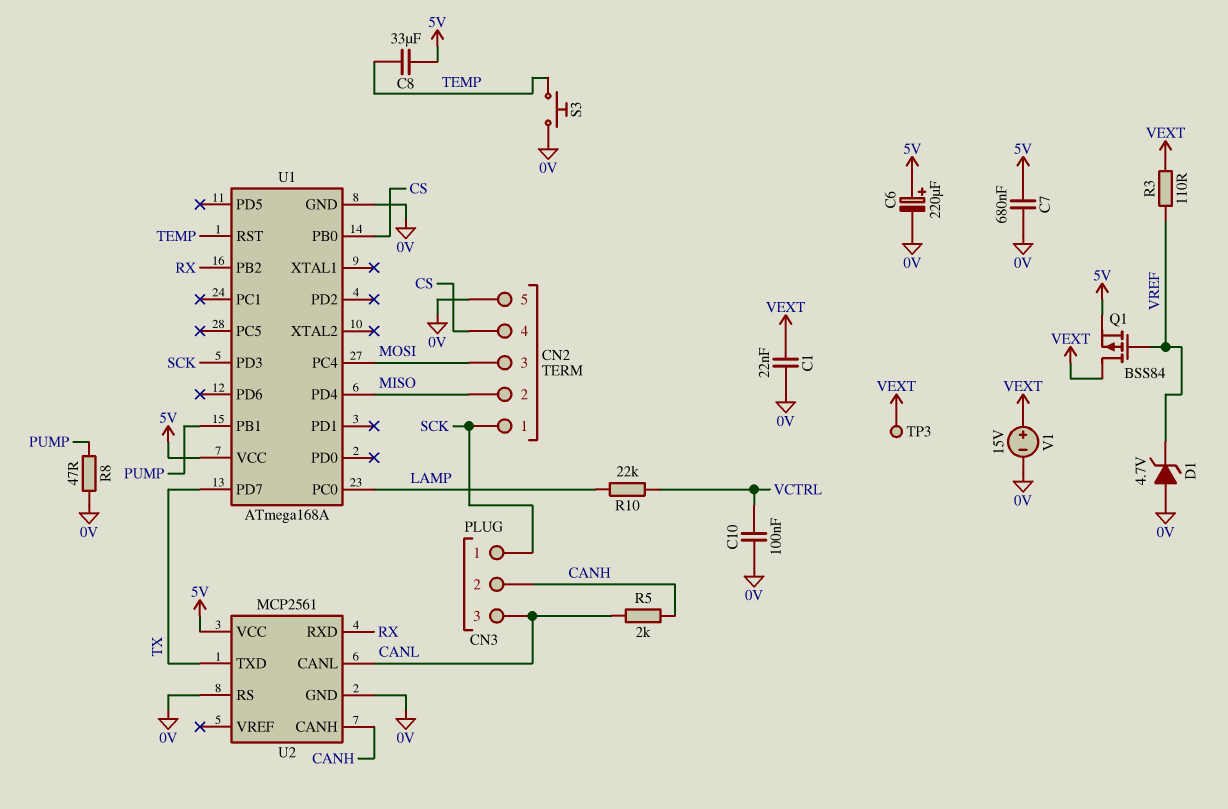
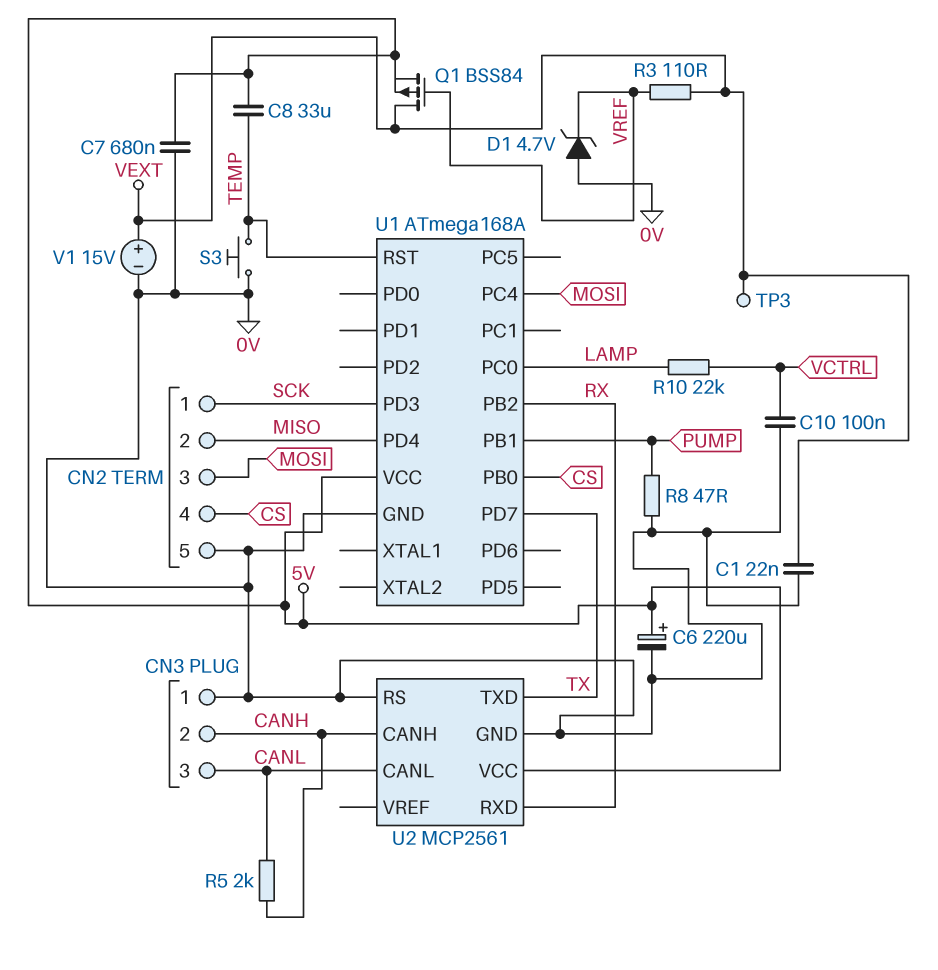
CN3 pin 1: SCK -> 0V

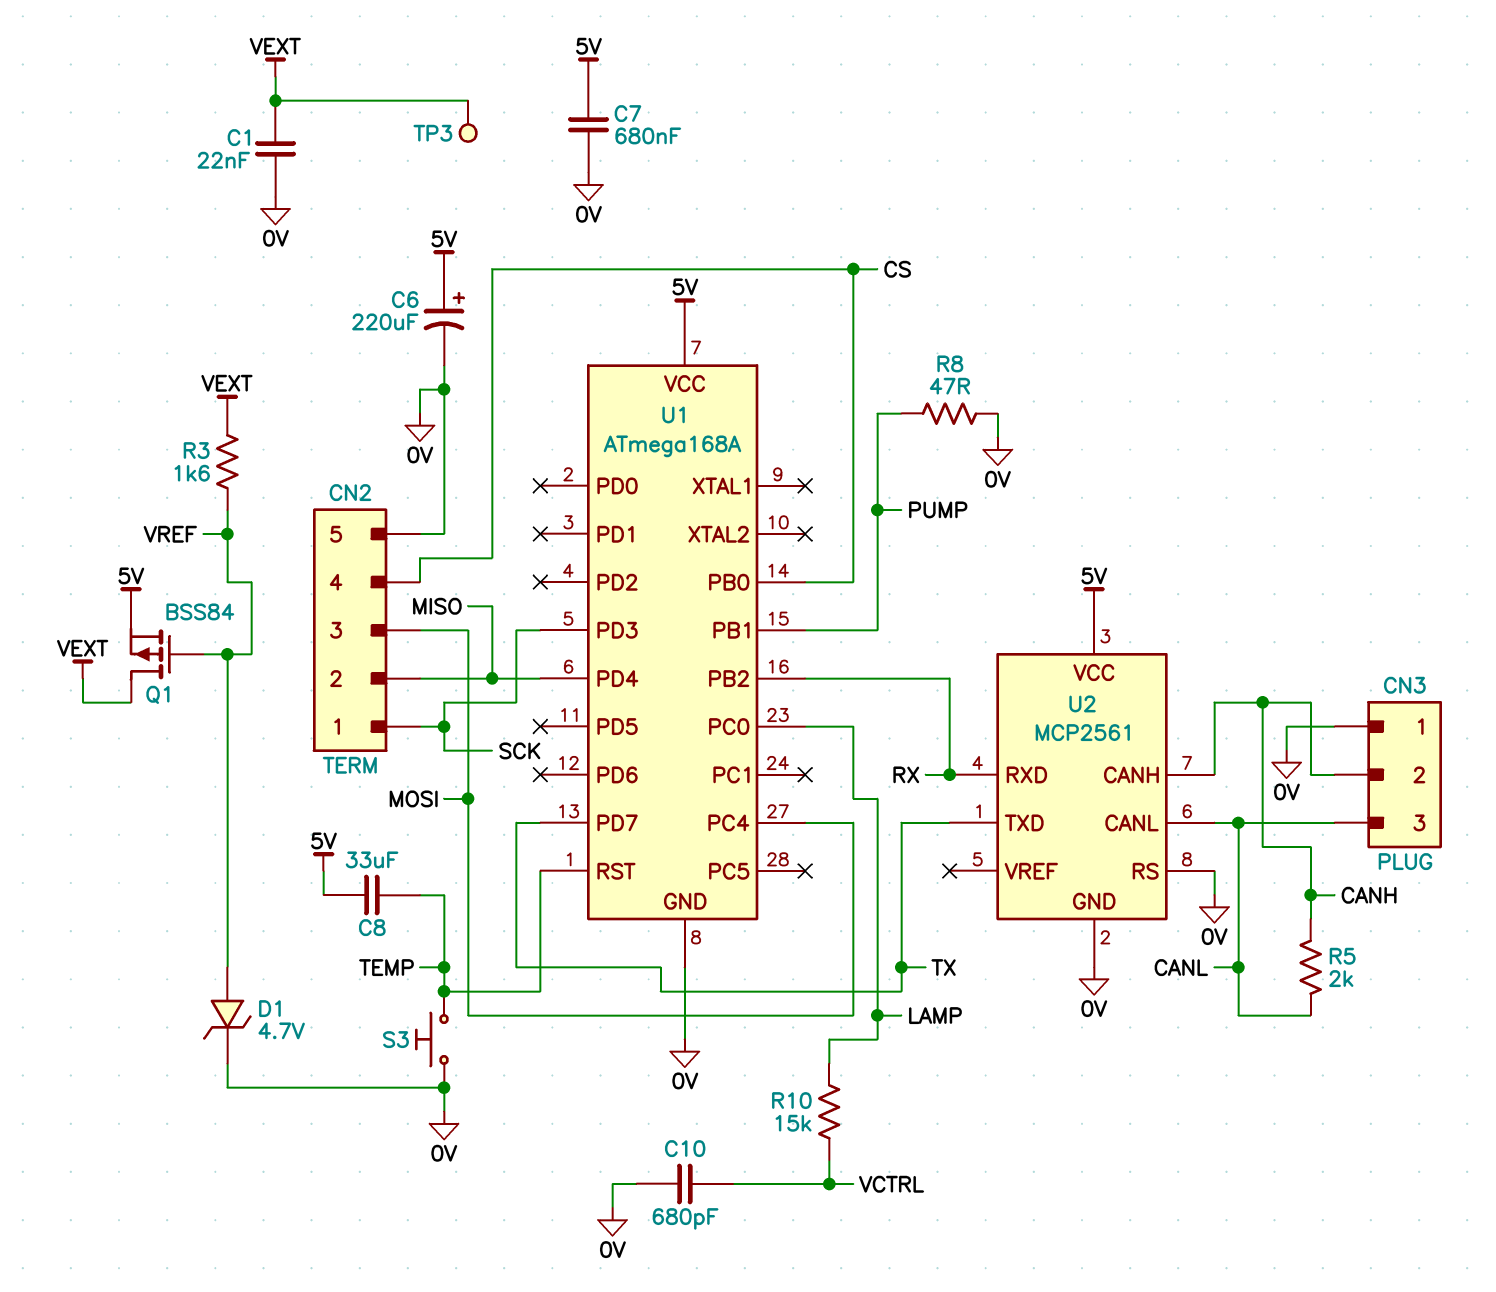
C10: 100nF (0V, VCTRL) -> 680pF (0V, VCTRL)
D1: zener 4.7V (A 0V, K VREF) -> zener 4.7V (A VREF, K 0V)
R3: 110 (VEXT, VREF) -> 1.6k (VEXT, VREF)
R10: 22k (LAMP, VCTRL) -> 15k (LAMP, VCTRL)
V1: 15V (plus VEXT, minus 0V) -> none

